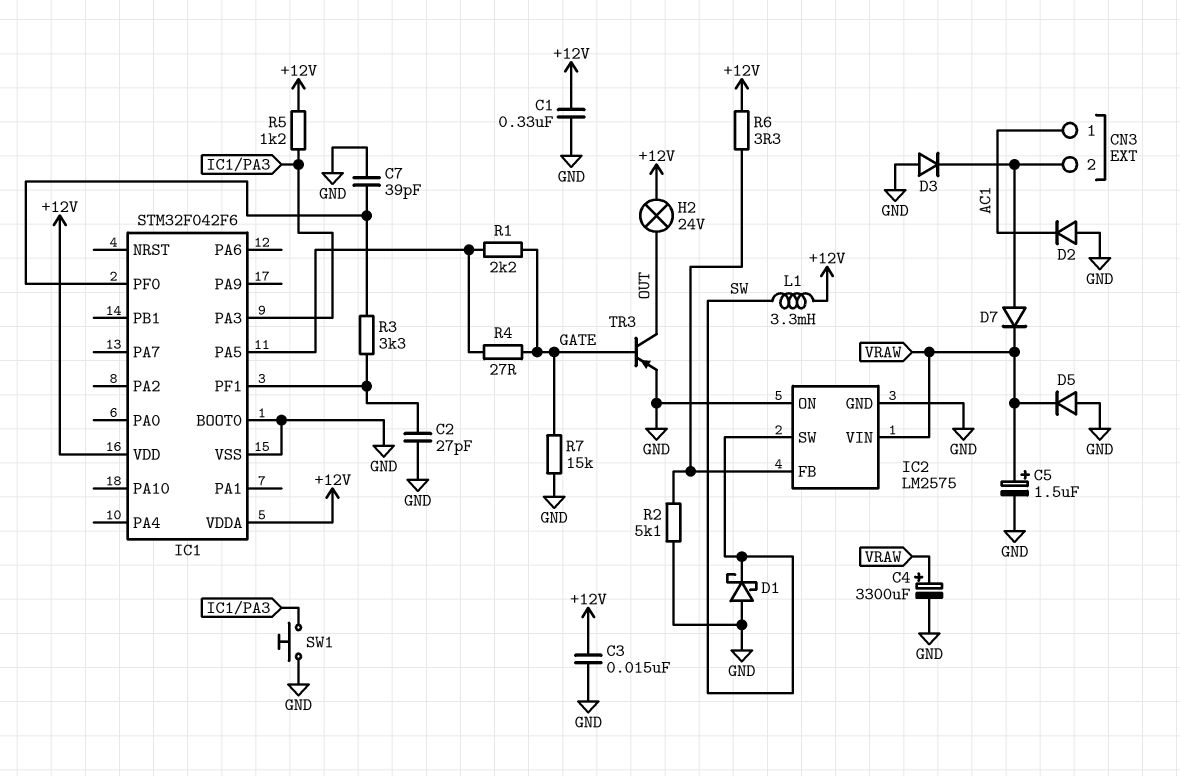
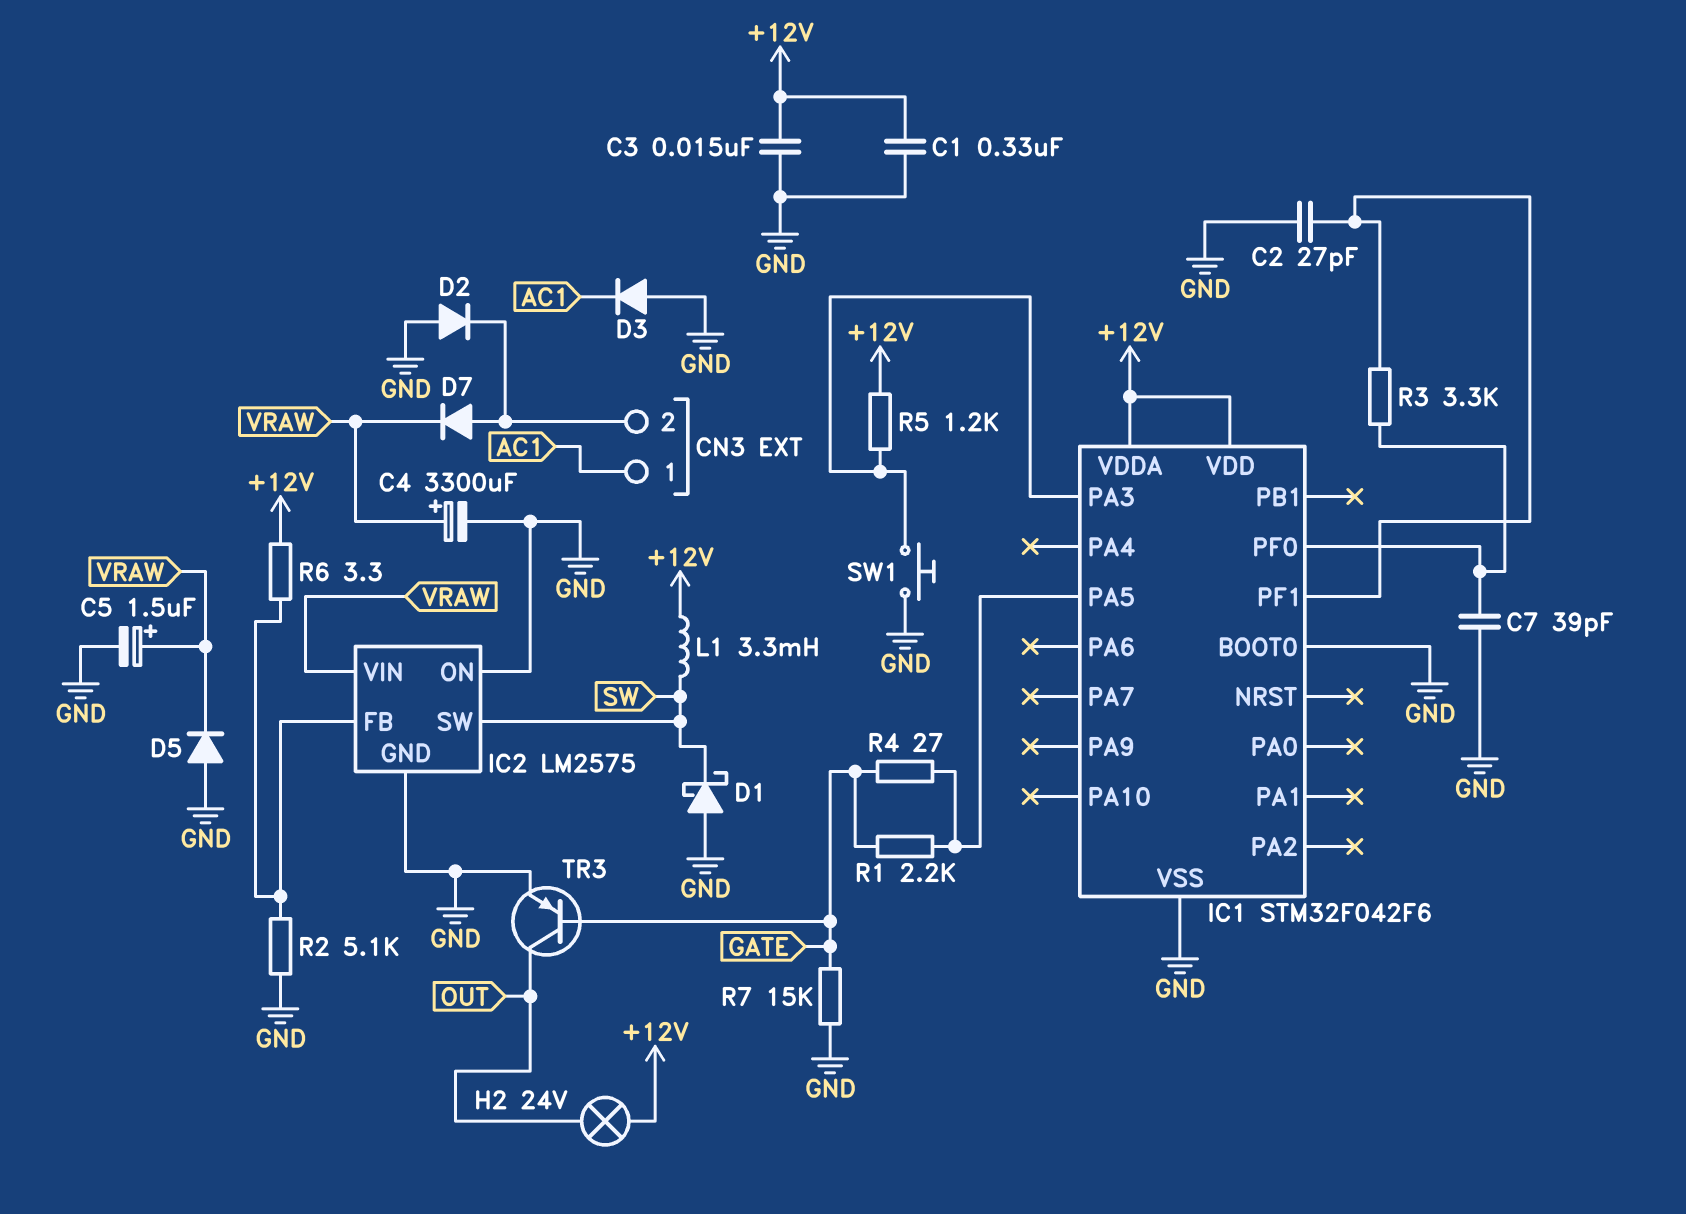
D2: diode (A GND, K AC1) -> diode (A GND, K CN3/2)
D3: diode (A GND, K CN3/2) -> diode (A GND, K AC1)

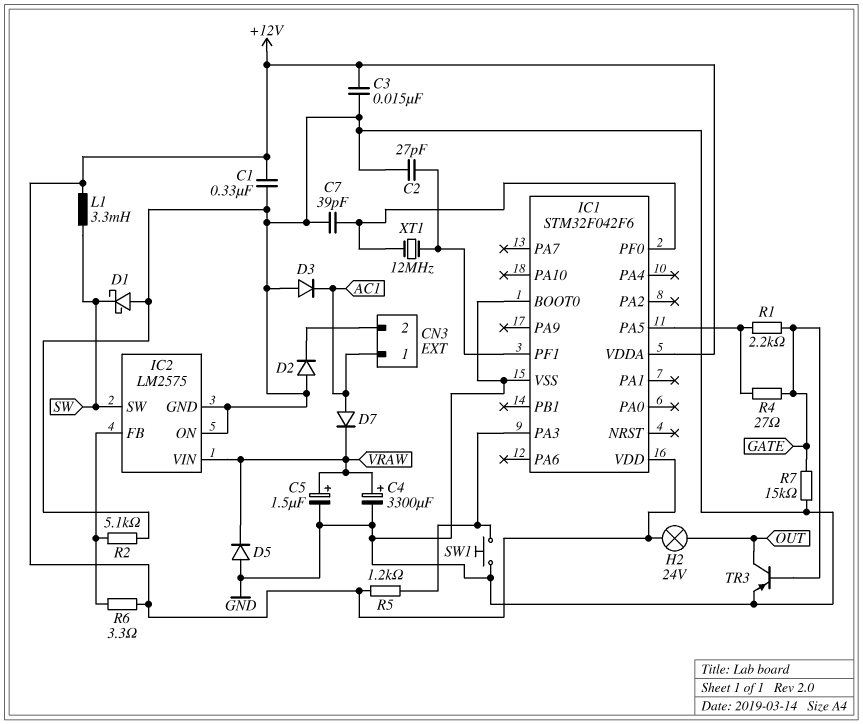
D7: diode (A CN3/2, K VRAW) -> diode (A AC1, K VRAW)
R3: 3.3k (IC1/PF0, IC1/PF1) -> none
XT1: none -> 12MHz (IC1/PF0, IC1/PF1)

